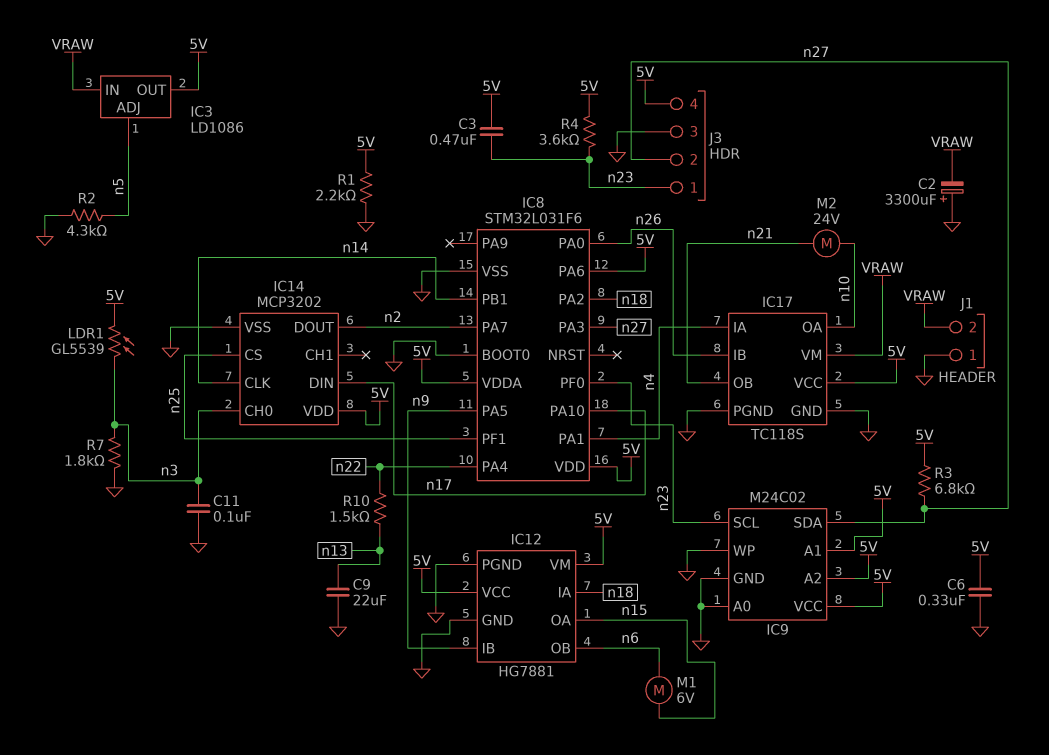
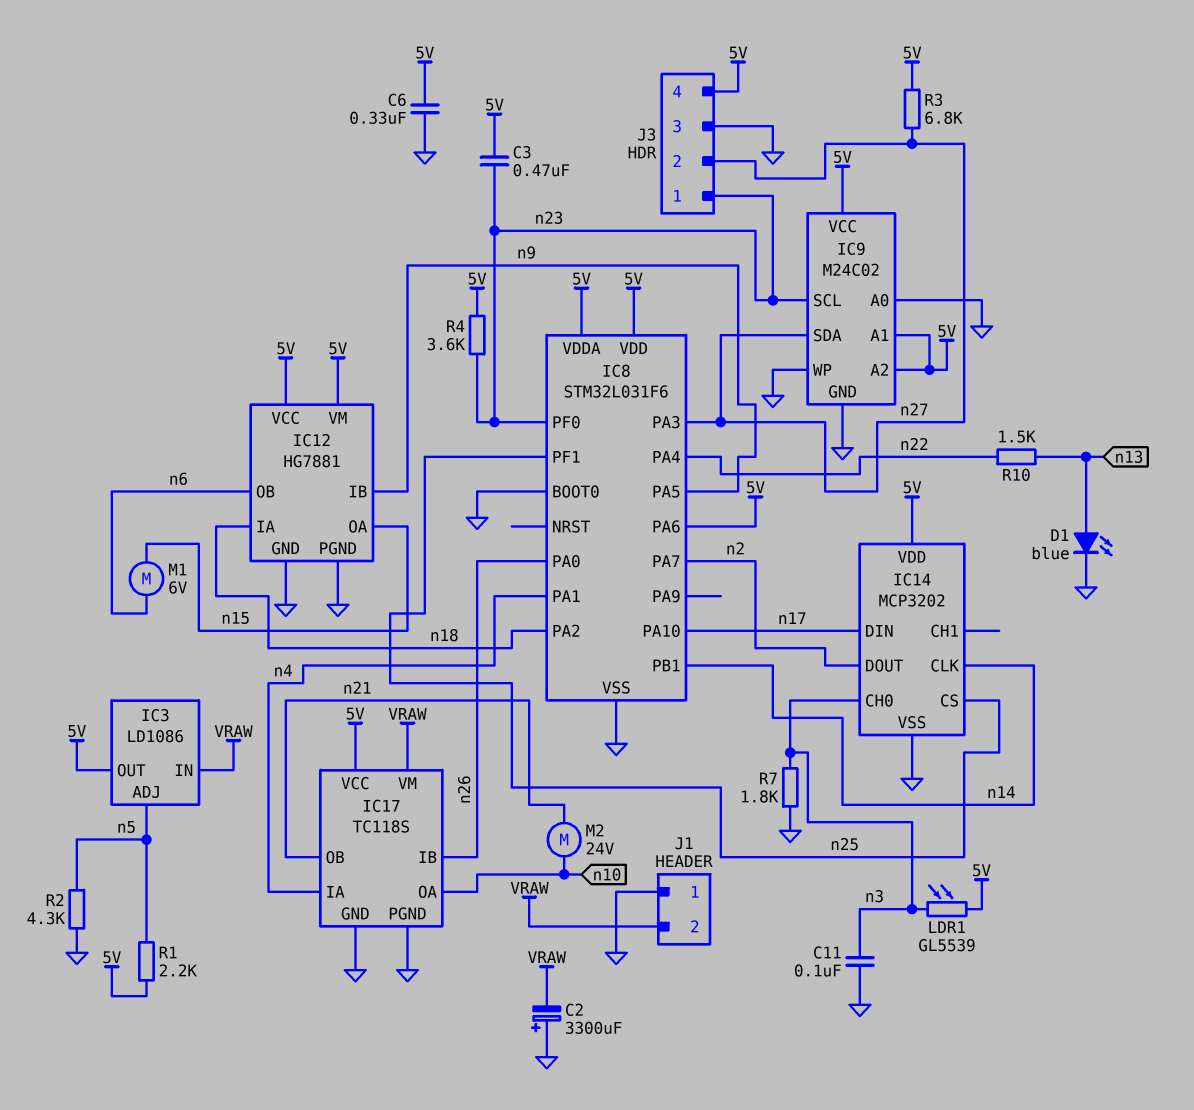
C9: 22uF (GND, n13) -> none
D1: none -> LED blue (A n13, K GND)
R1: 2.2k (5V, GND) -> 2.2k (5V, n5)

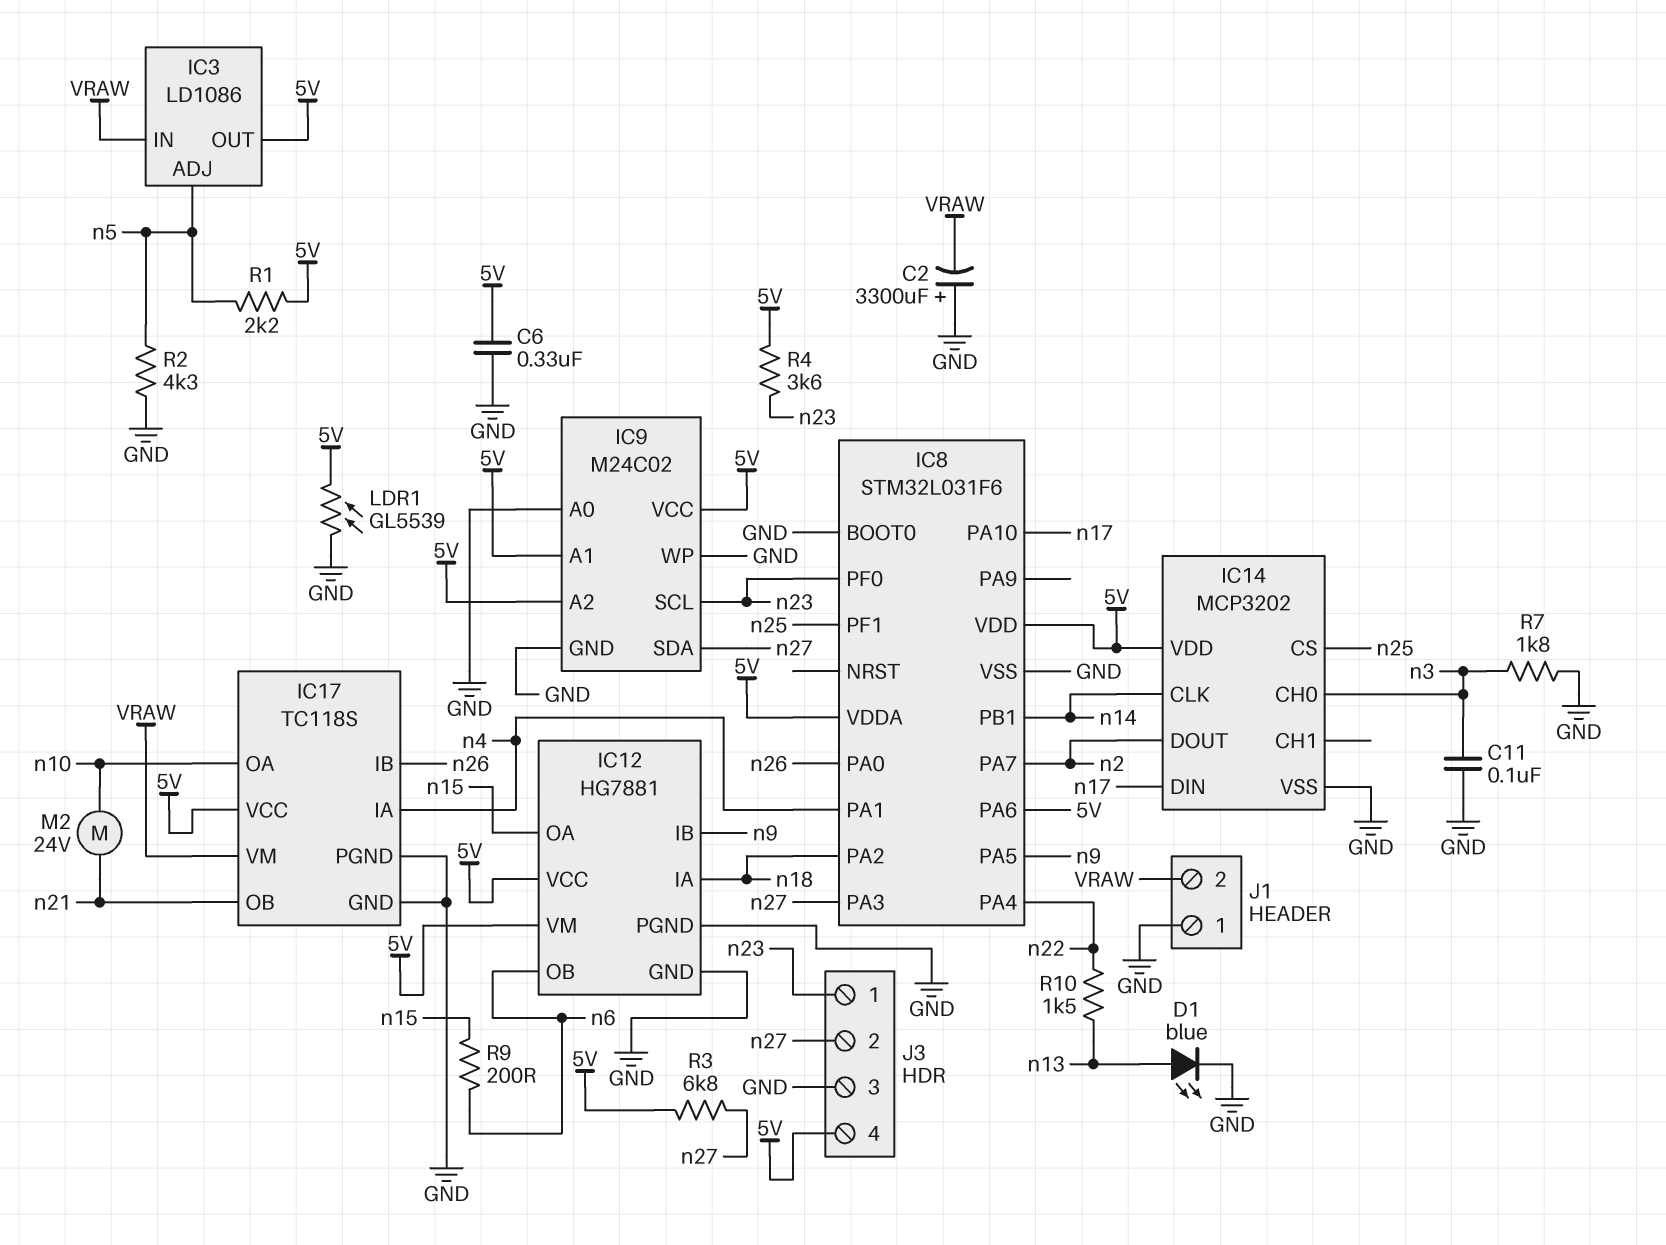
C3: 470nF (5V, n23) -> none
LDR1: GL5539 (5V, n3) -> GL5539 (5V, GND)
M1: motor 6V (n6, n15) -> none
R9: none -> 200 (n6, n15)

